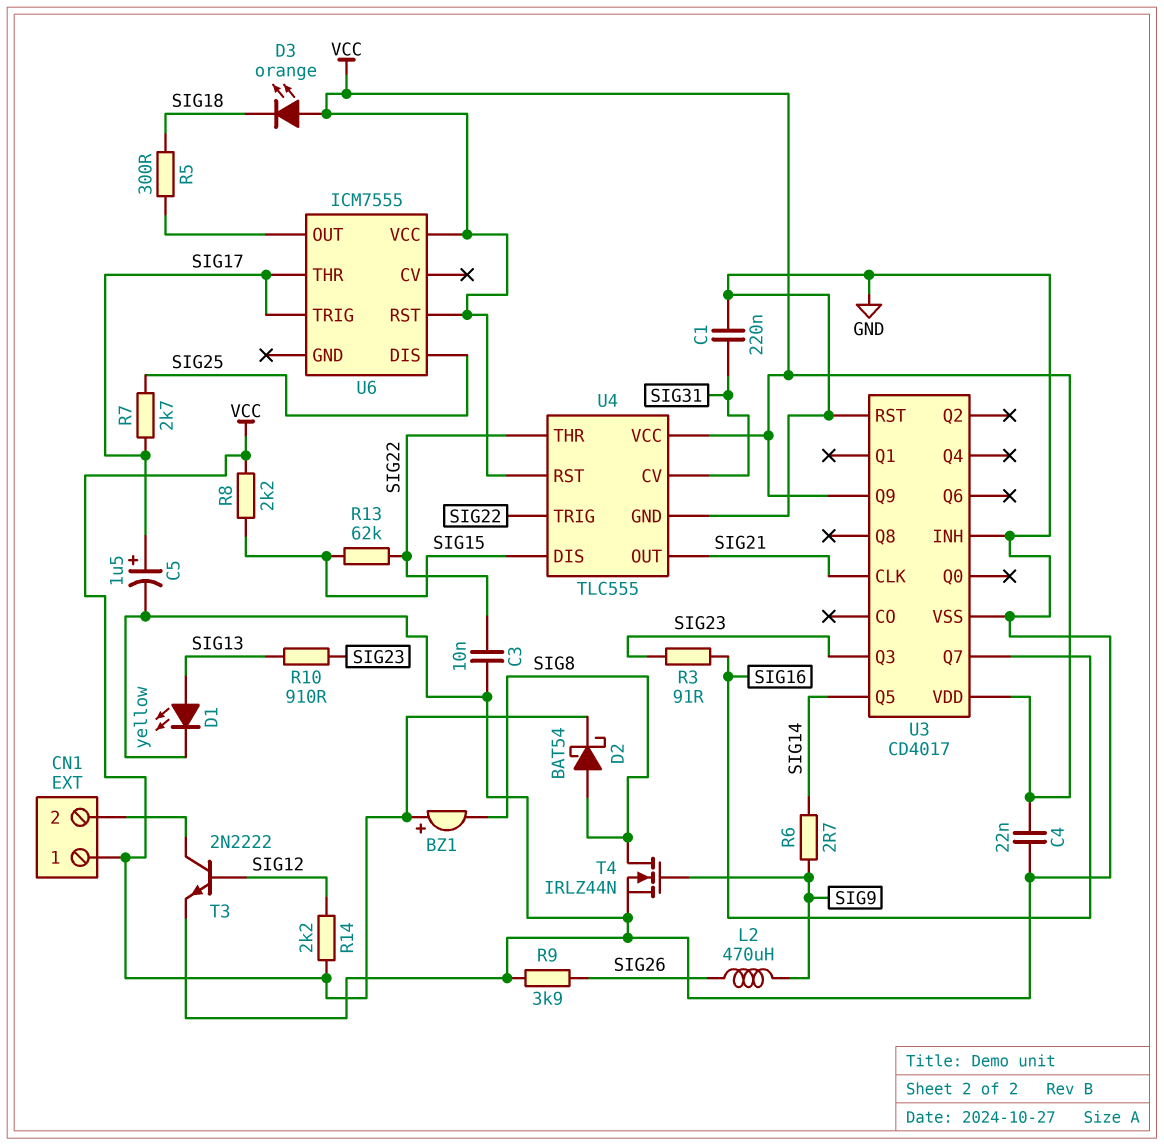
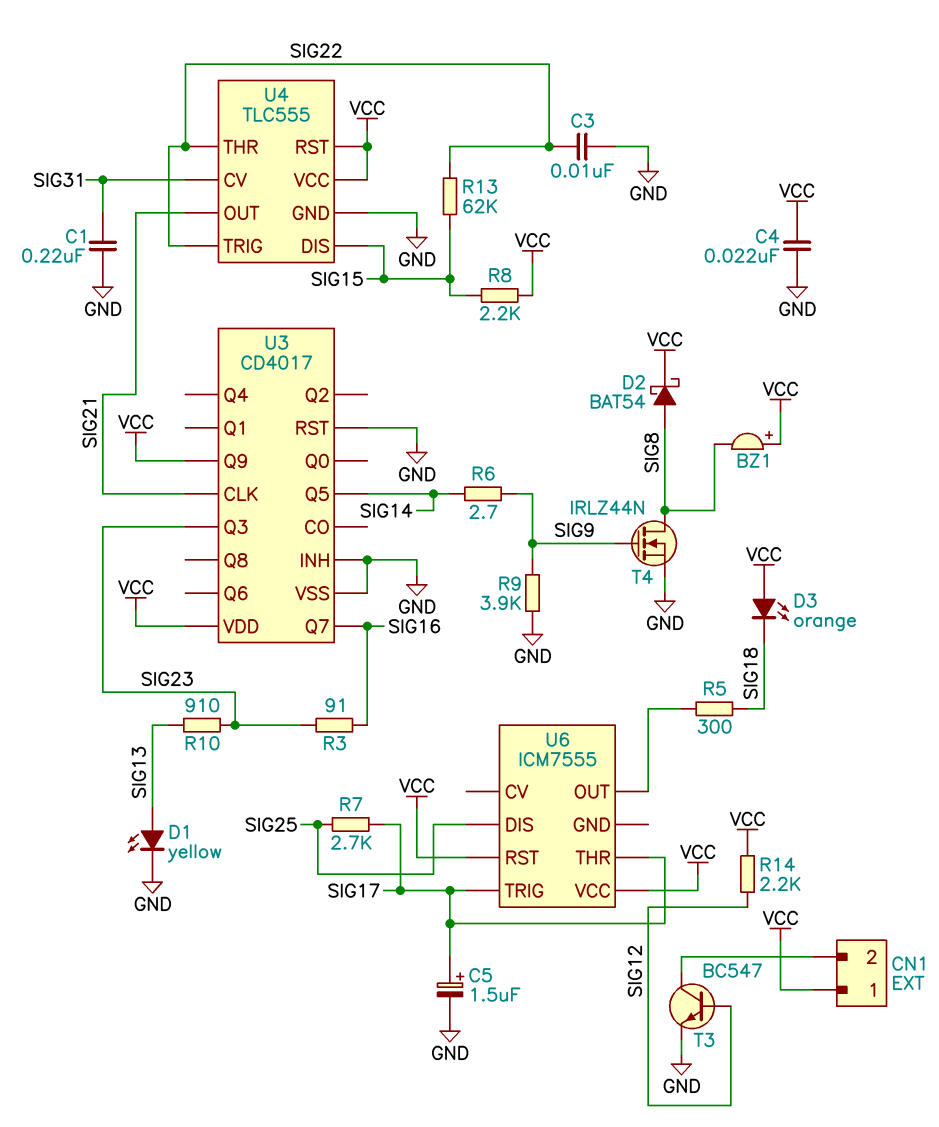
L2: 470uH (SIG9, SIG26) -> none
R9: 3.9k (GND, SIG26) -> 3.9k (GND, SIG9)
T3: NPN 2N2222 (B SIG12, C CN1/2, E GND) -> NPN BC547 (B SIG12, C CN1/2, E GND)

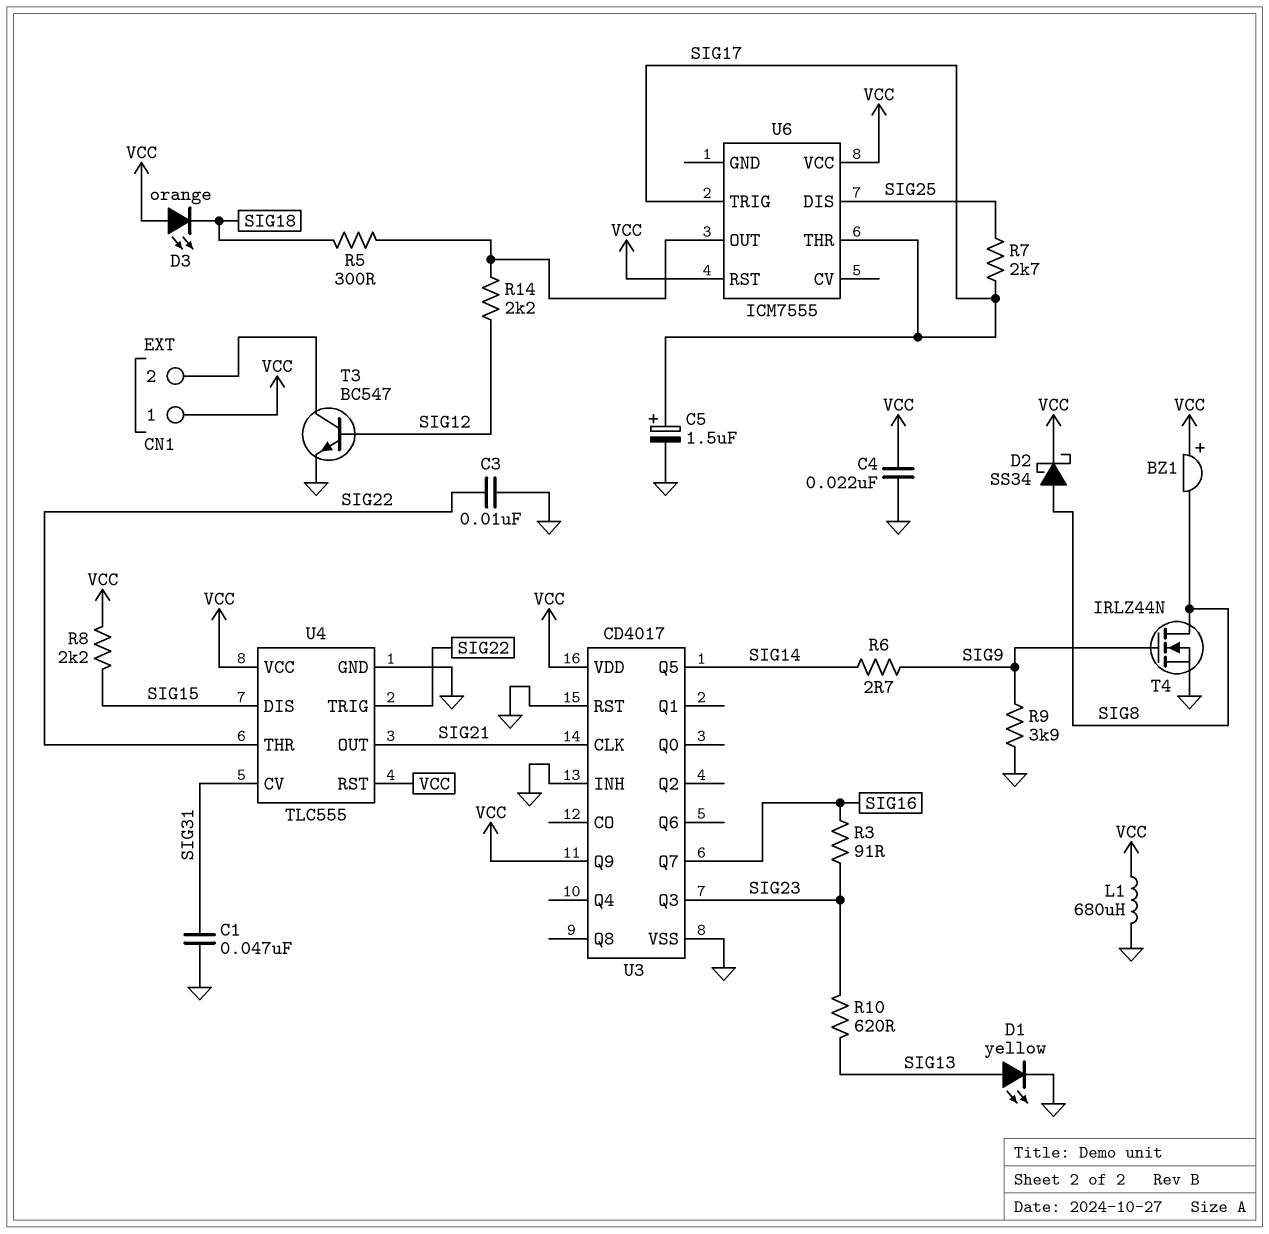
C1: 220nF (GND, SIG31) -> 47nF (GND, SIG31)
D2: schottky BAT54 (A SIG8, K VCC) -> schottky SS34 (A SIG8, K VCC)
L1: none -> 680uH (GND, VCC)
R10: 910 (SIG13, SIG23) -> 620 (SIG13, SIG23)
R13: 62k (SIG15, SIG22) -> none
R14: 2.2k (SIG12, VCC) -> 2.2k (SIG12, U6/OUT)

